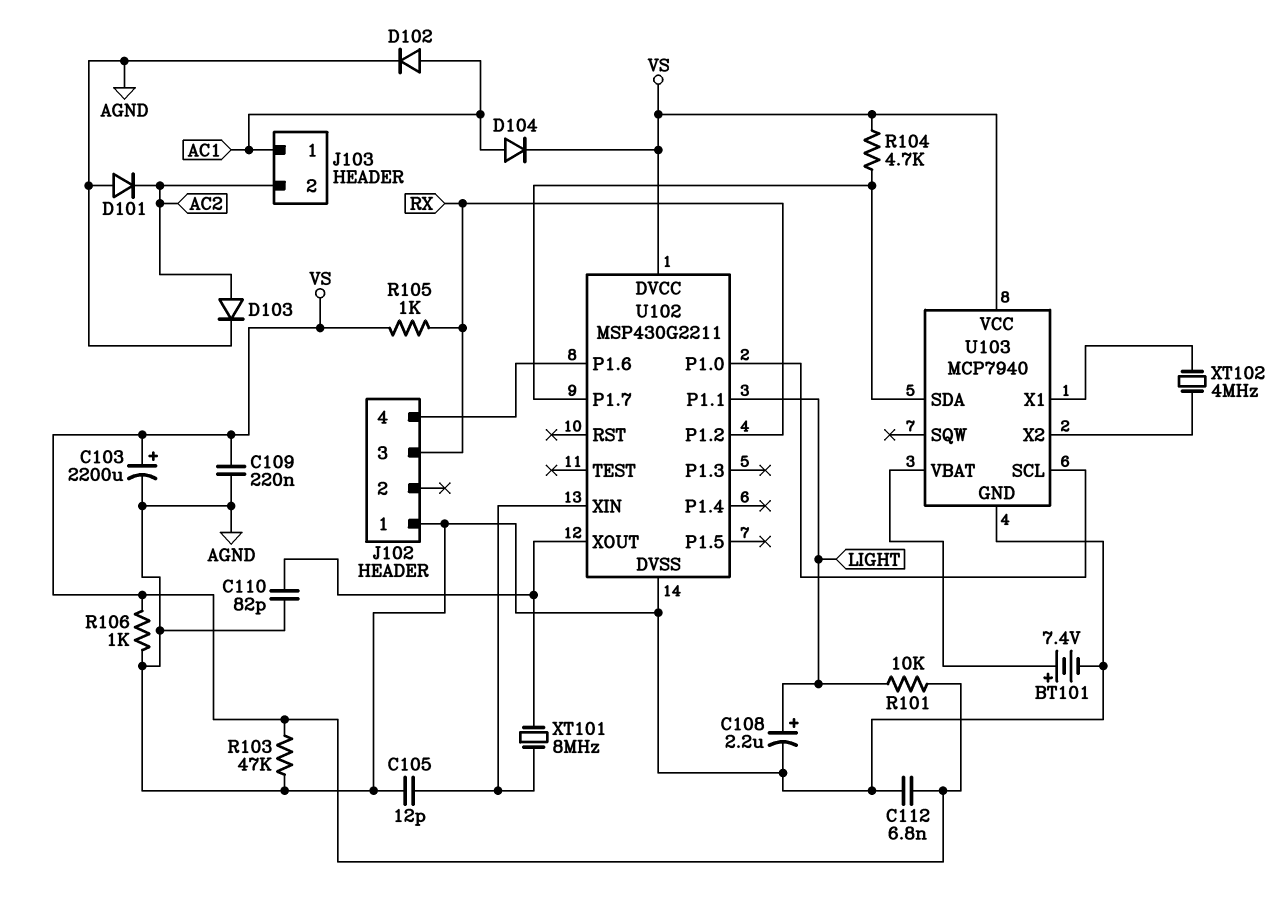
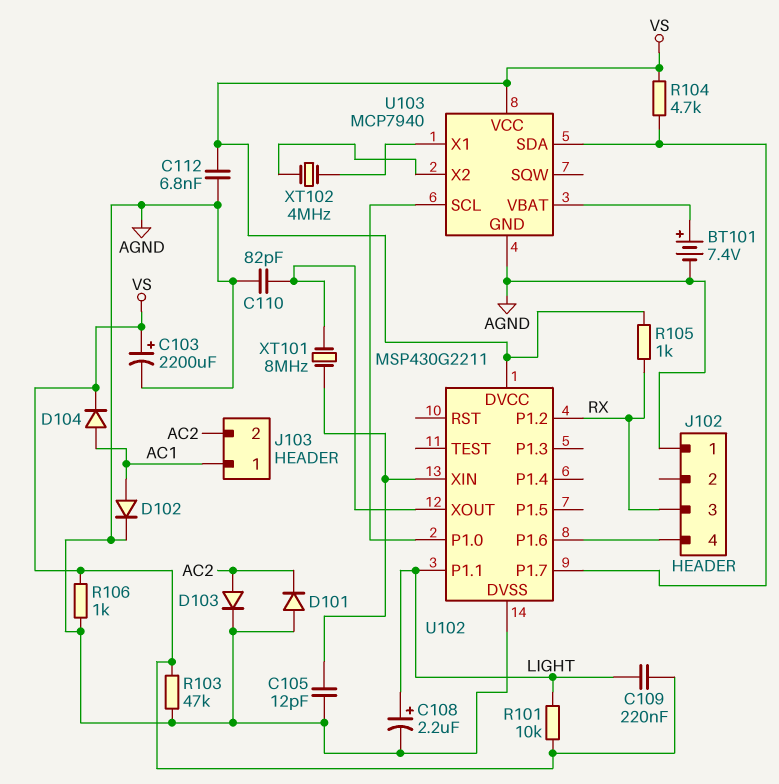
C109: 220nF (AGND, VS) -> 220nF (LIGHT, VS)

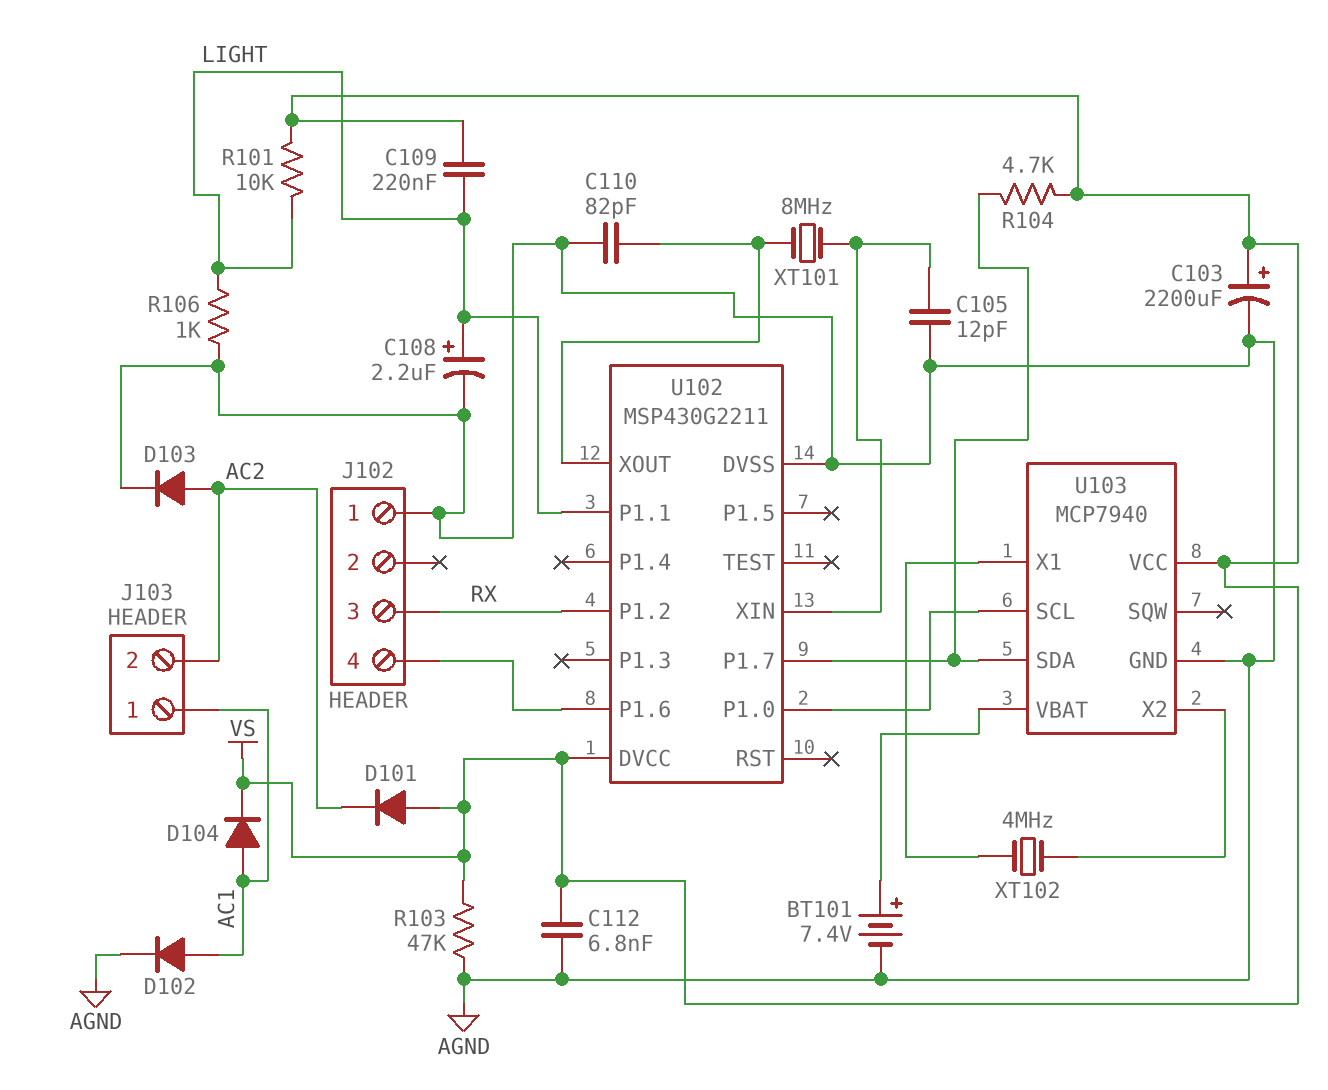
D101: diode (A AGND, K AC2) -> diode (A VS, K AC2)
R105: 1k (RX, VS) -> none
R106: 1k (AGND, VS) -> 1k (AGND, LIGHT)

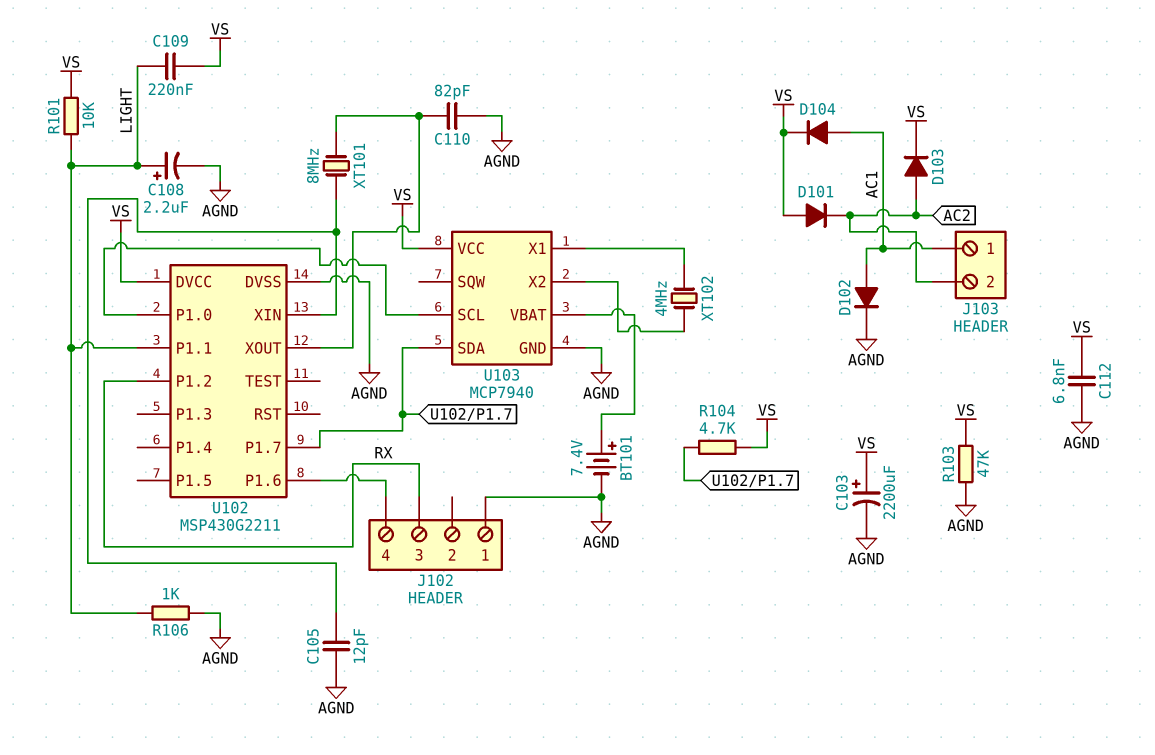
D103: diode (A AC2, K AGND) -> diode (A AC2, K VS)

